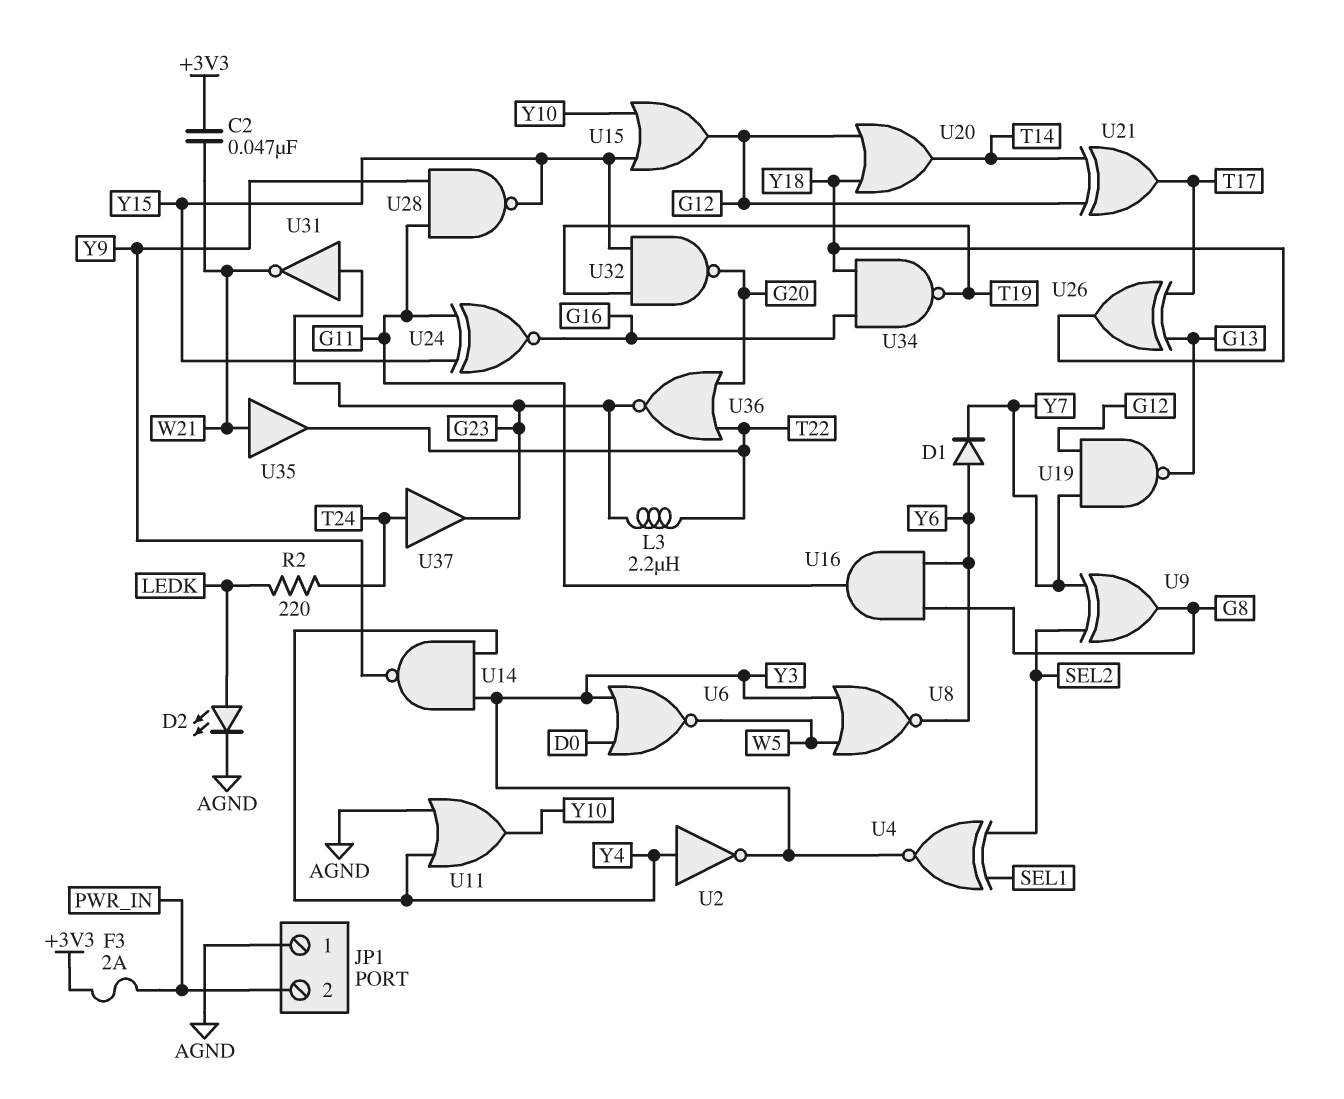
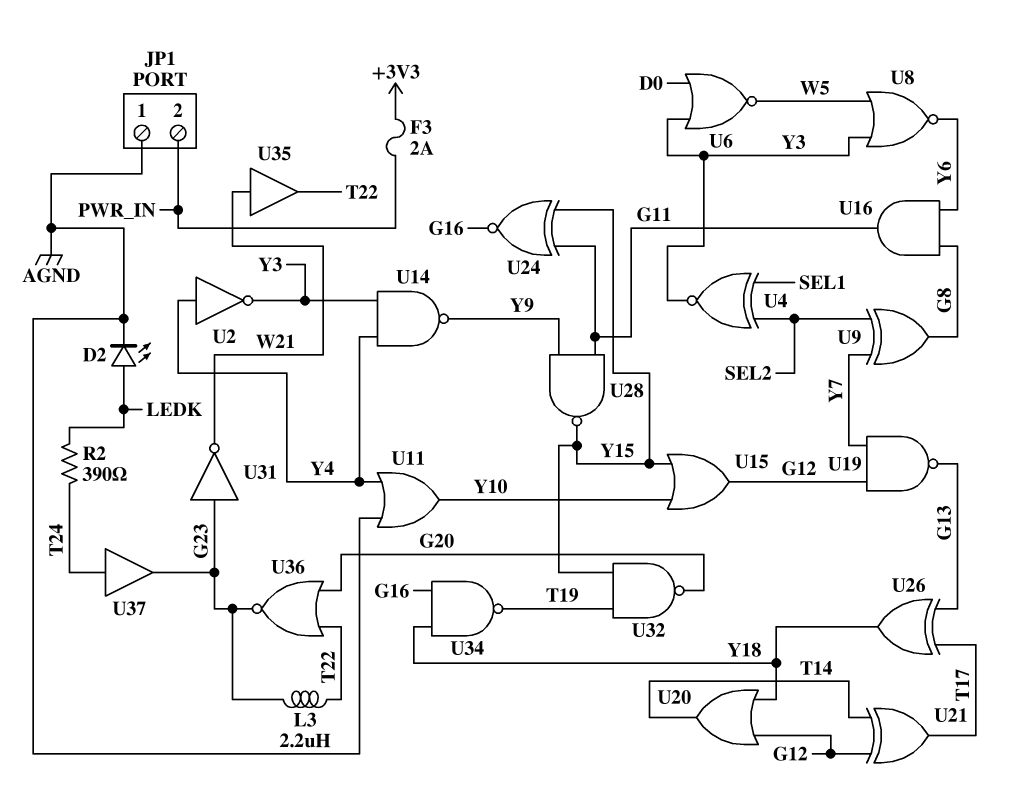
C2: 47nF (+3V3, W21) -> none
D1: diode (A Y6, K Y7) -> none
R2: 220 (LEDK, T24) -> 390 (LEDK, T24)

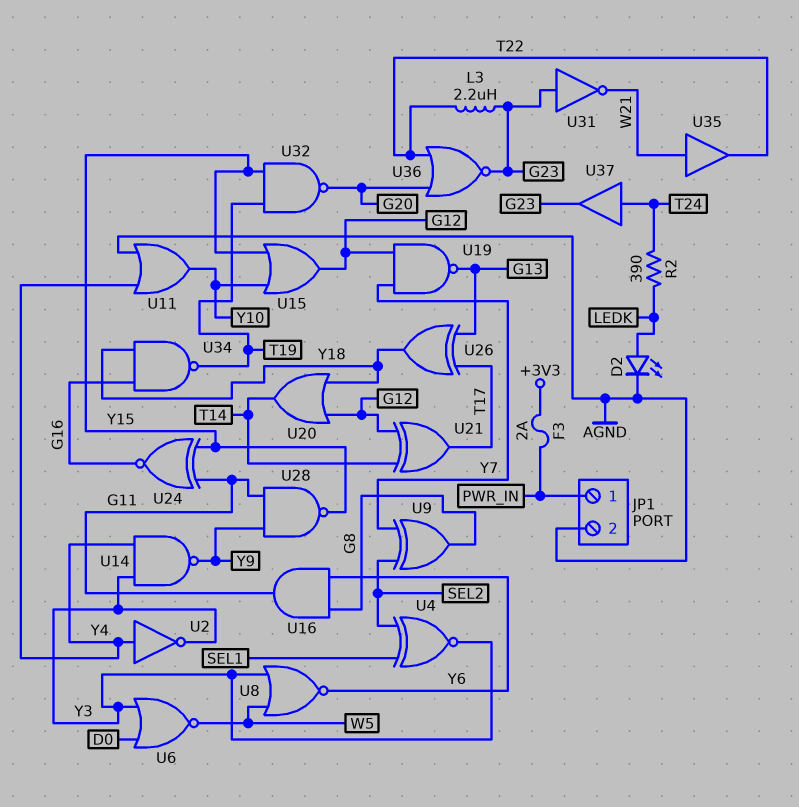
JP1 pin 1: AGND -> PWR_IN
JP1 pin 2: PWR_IN -> AGND

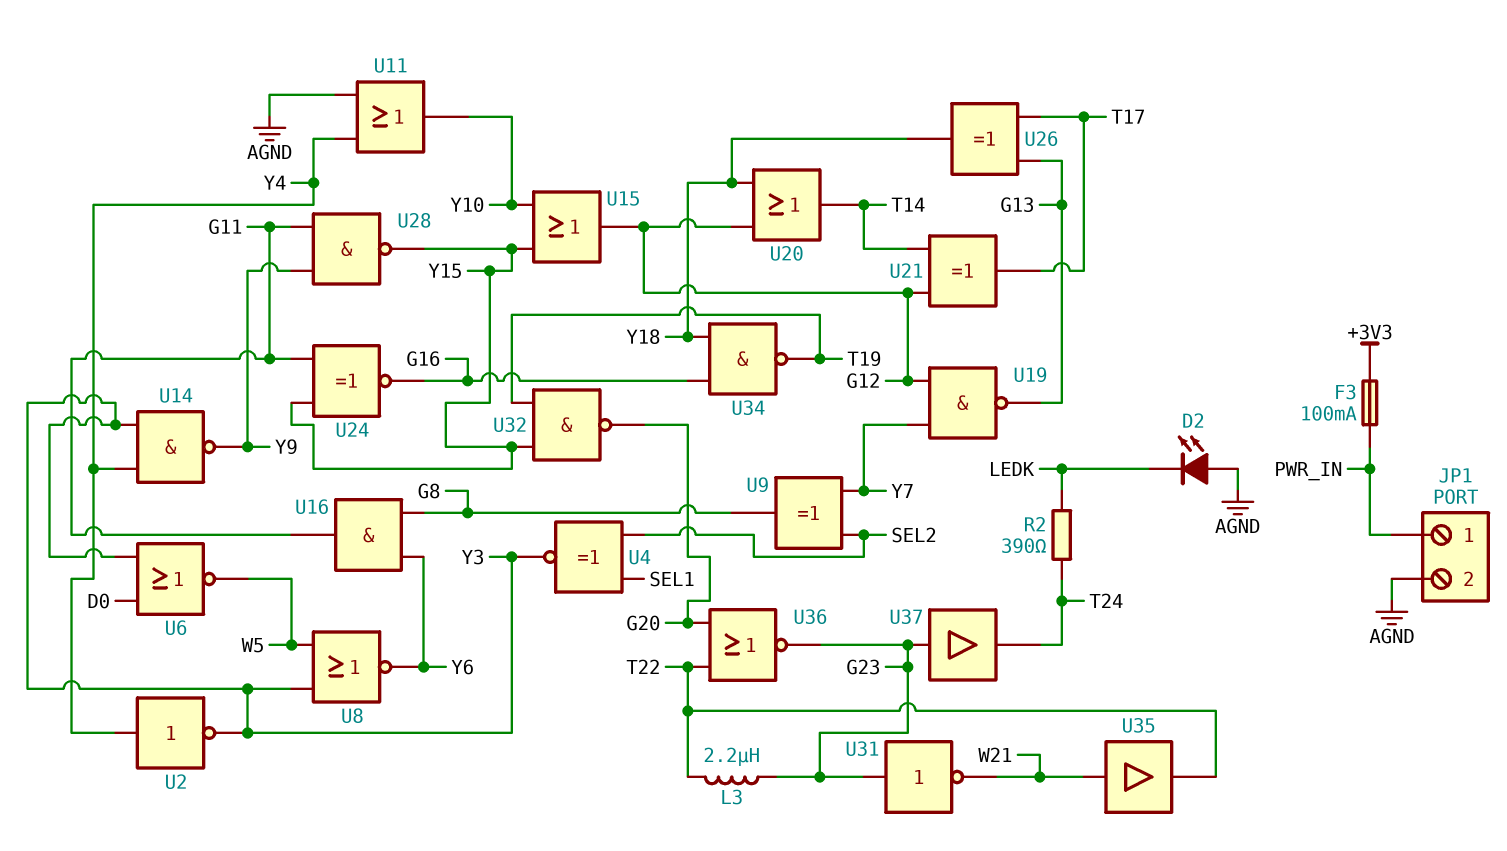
D2: LED (A LEDK, K AGND) -> LED (A AGND, K LEDK)
F3: 2A (+3V3, PWR_IN) -> 100mA (+3V3, PWR_IN)
U37: buffer (in T24, out G23) -> buffer (in G23, out T24)

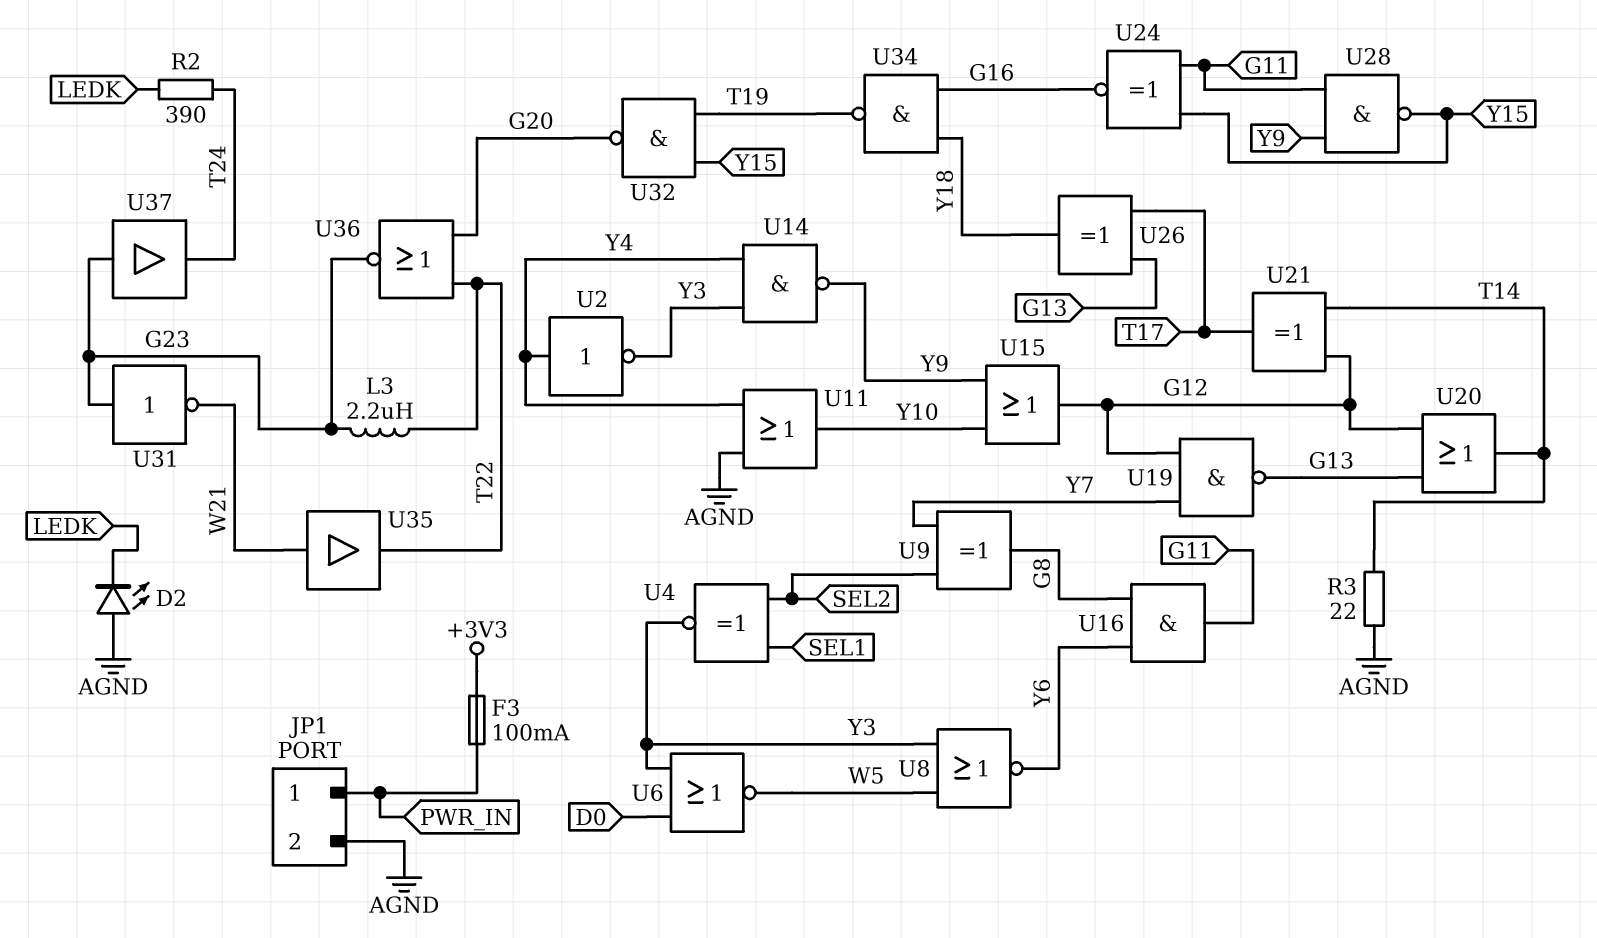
R3: none -> 22 (AGND, T14)
U15: OR (in Y10, in Y15, out G12) -> OR (in Y9, in Y10, out G12)
U20: OR (in G12, in Y18, out T14) -> OR (in G12, in G13, out T14)

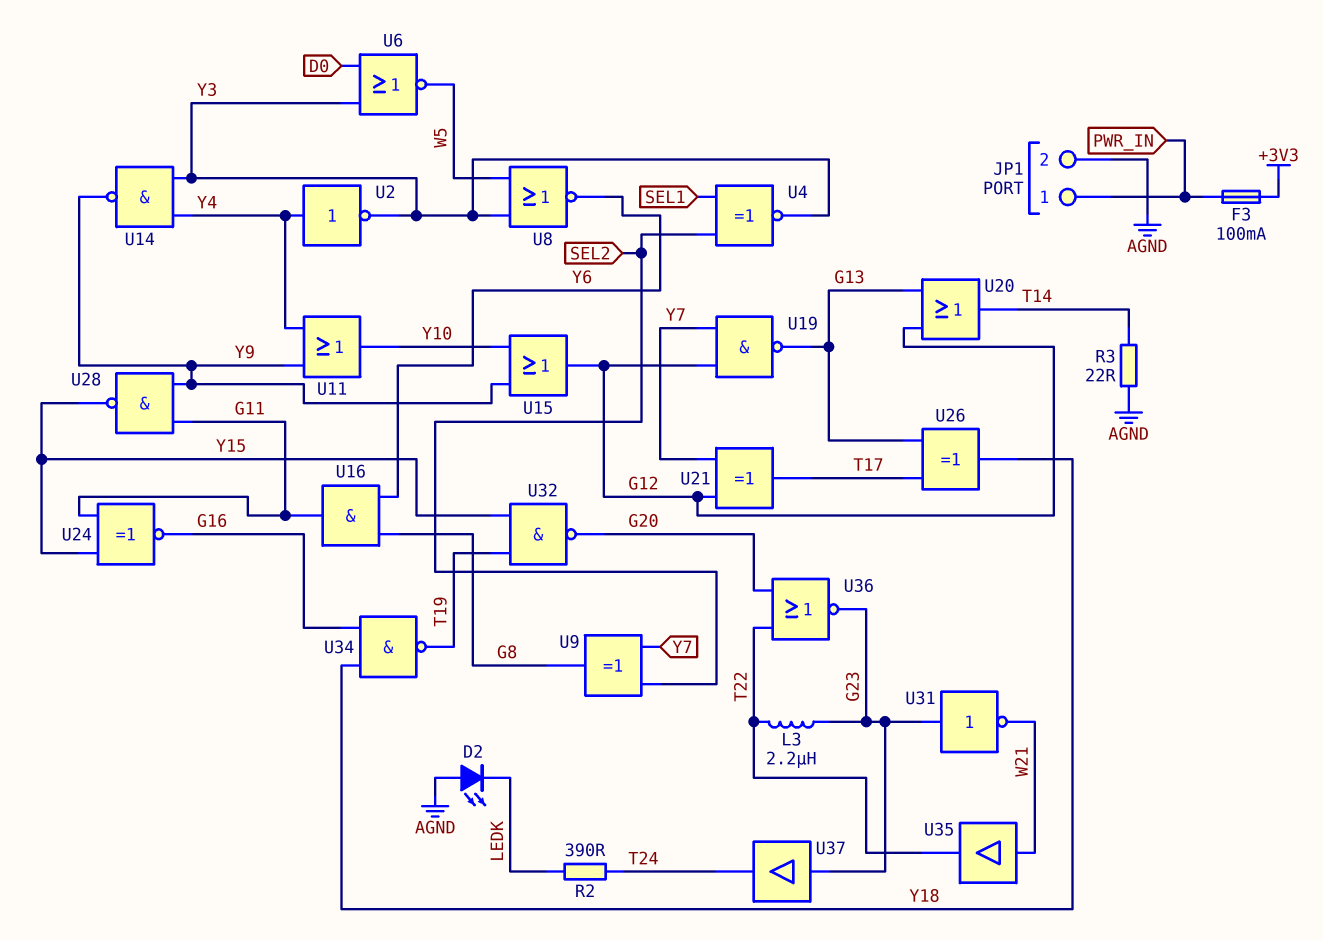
U11: OR (in AGND, in Y4, out Y10) -> OR (in Y4, in Y9, out Y10)
U21: XOR (in G12, in T14, out T17) -> XOR (in G12, in Y7, out T17)

